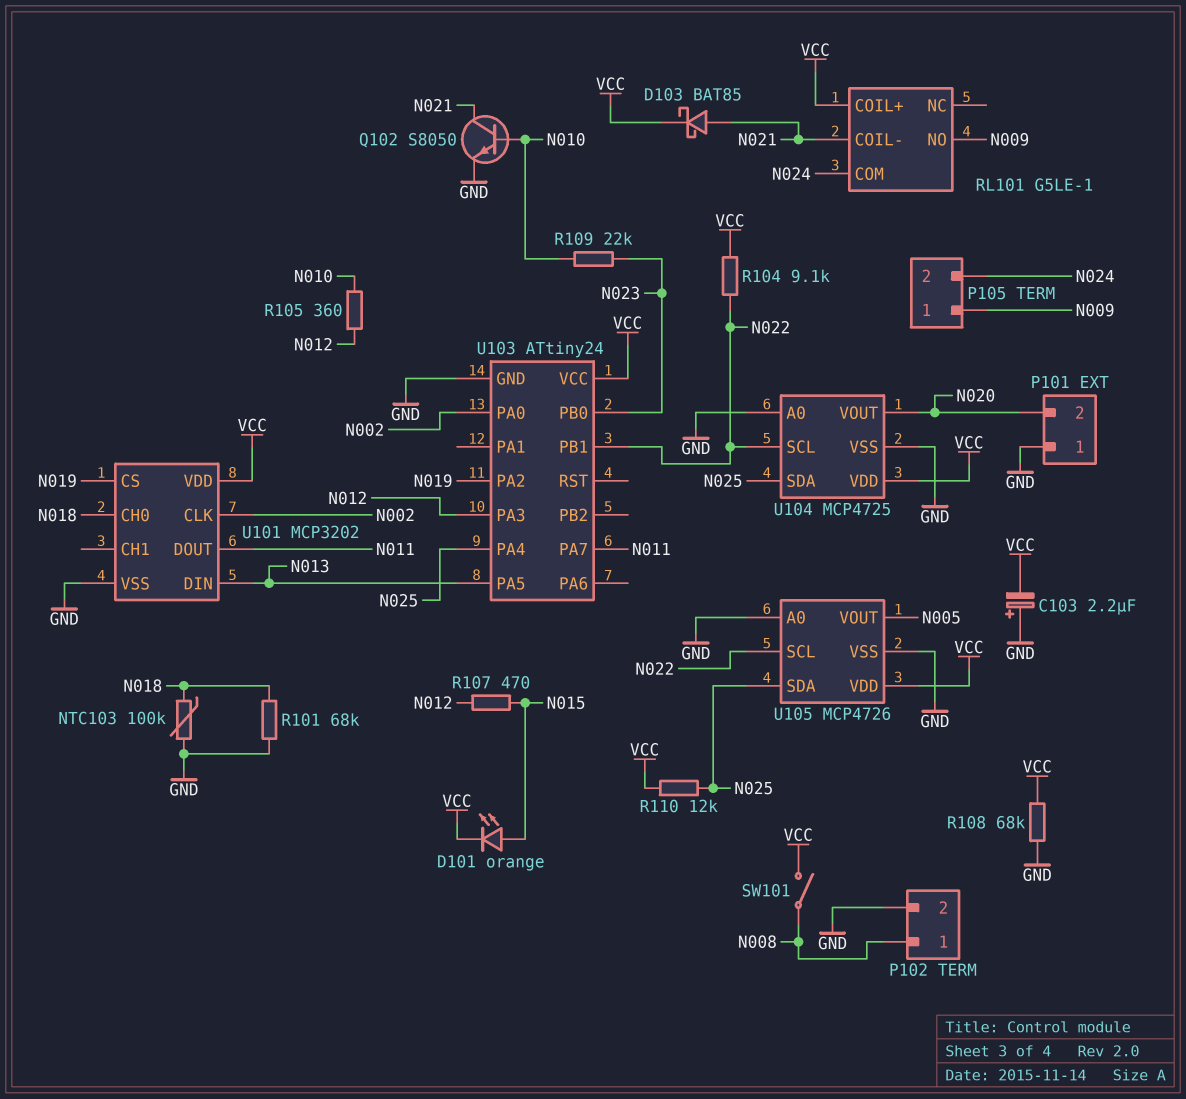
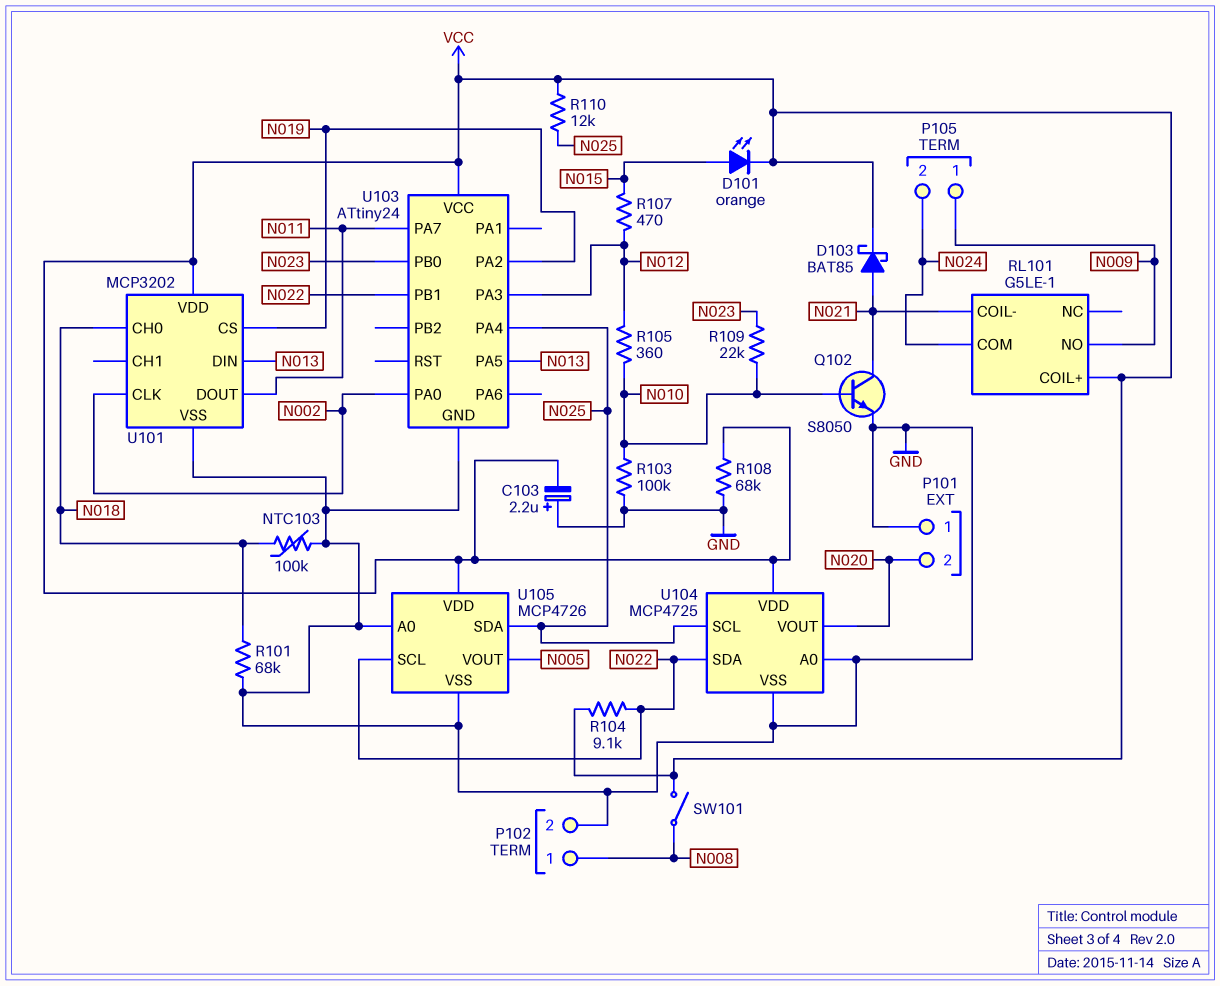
R103: none -> 100k (GND, N010)
U104 pin SCL: N022 -> N025
U104 pin SDA: N025 -> N022

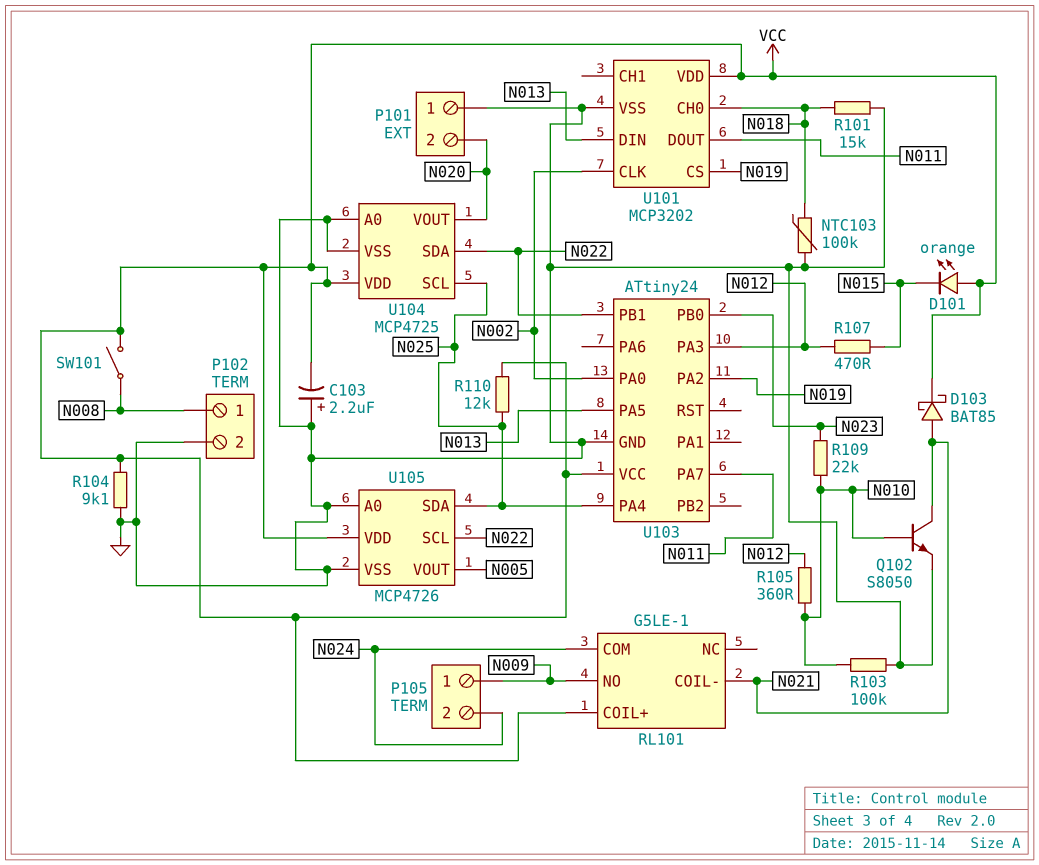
D101: LED orange (A N015, K VCC) -> LED orange (A VCC, K N015)
R101: 68k (GND, N018) -> 15k (GND, N018)
R104: 9.1k (N022, VCC) -> 9.1k (GND, VCC)
R108: 68k (GND, VCC) -> none

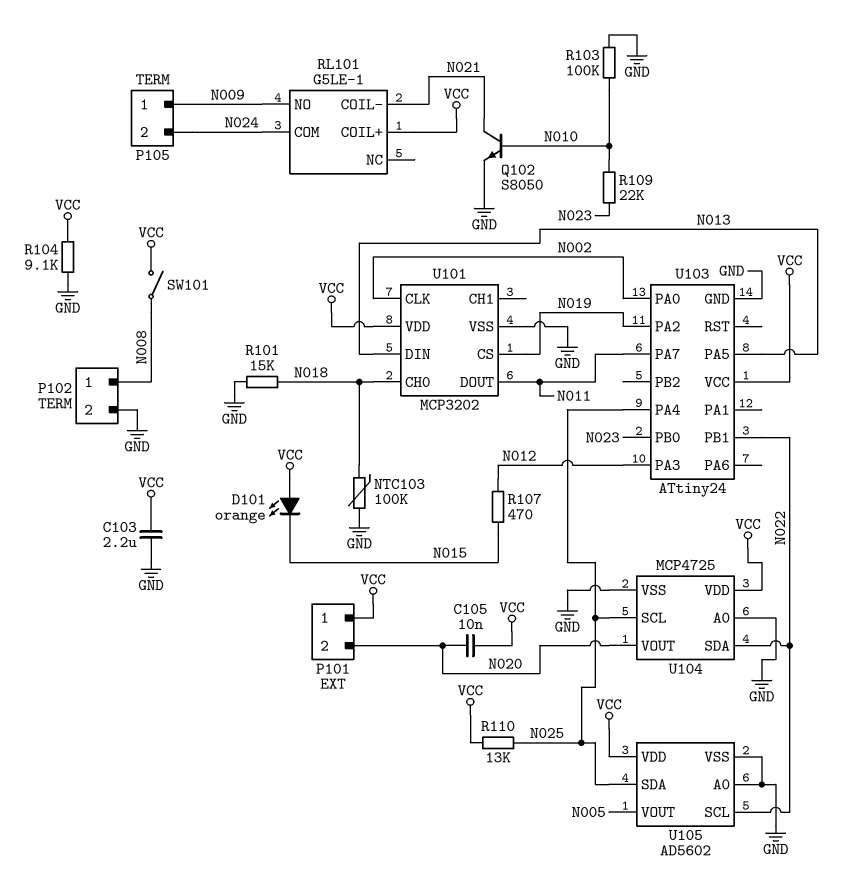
C103: 2.2uF (plus GND, minus VCC) -> 2.2uF (GND, VCC)
C105: none -> 10nF (N020, VCC)
D103: schottky BAT85 (A N021, K VCC) -> none
P101 pin 1: GND -> VCC
R105: 360 (N010, N012) -> none
R110: 12k (N025, VCC) -> 13k (N025, VCC)
U105: MCP4726 -> AD5602

